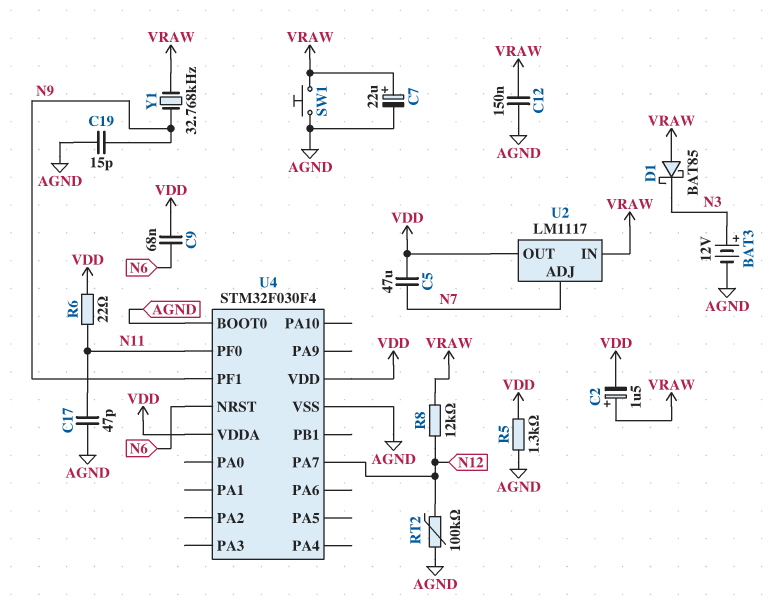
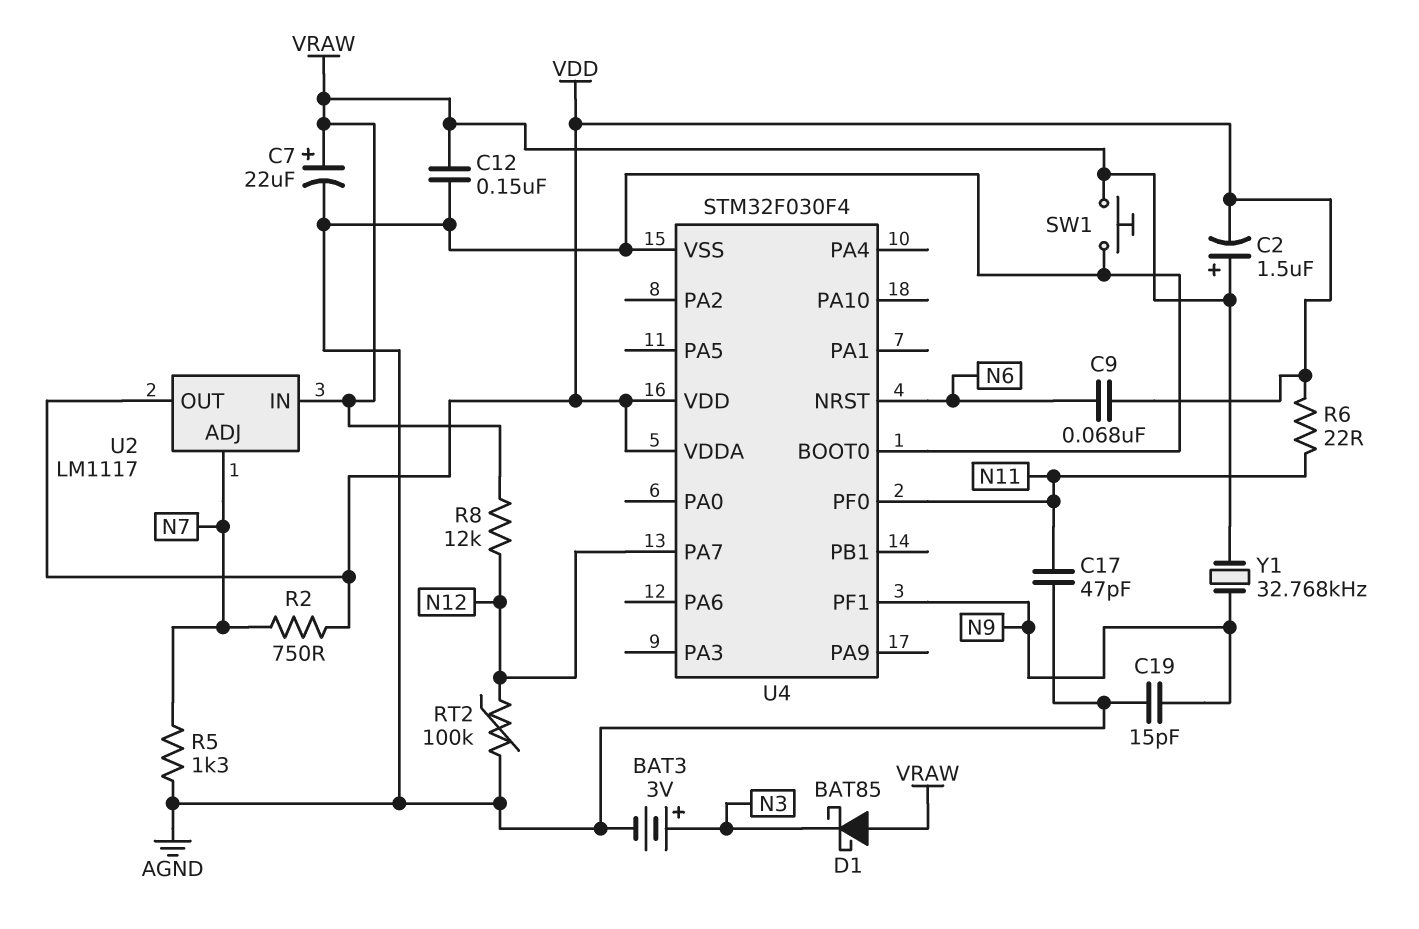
BAT3: 12V (plus N3, minus AGND) -> 3V (plus N3, minus AGND)
C5: 47uF (N7, VDD) -> none
R2: none -> 750 (N7, VDD)
R5: 1.3k (AGND, VDD) -> 1.3k (AGND, N7)

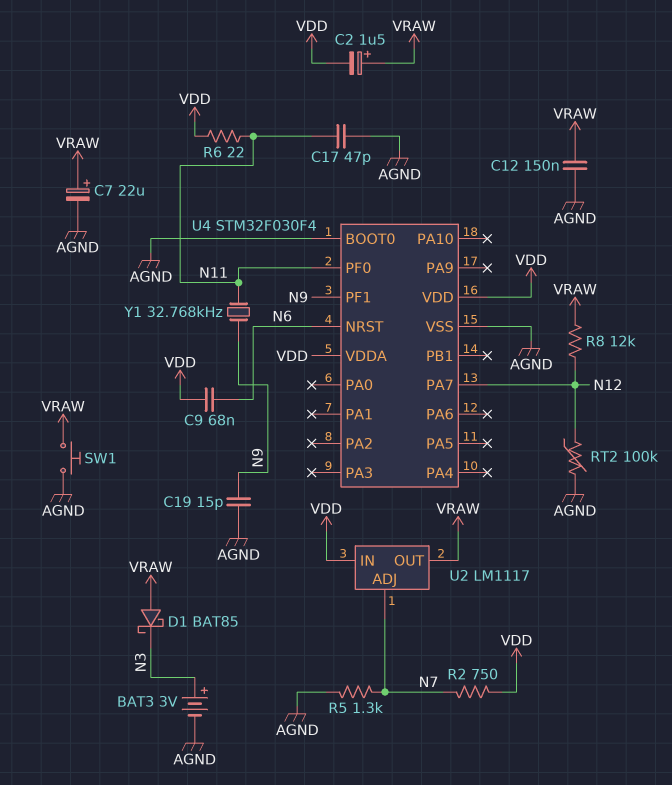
U2 pin IN: VRAW -> VDD
U2 pin OUT: VDD -> VRAW
Y1: 32.768kHz (N9, VRAW) -> 32.768kHz (N9, N11)

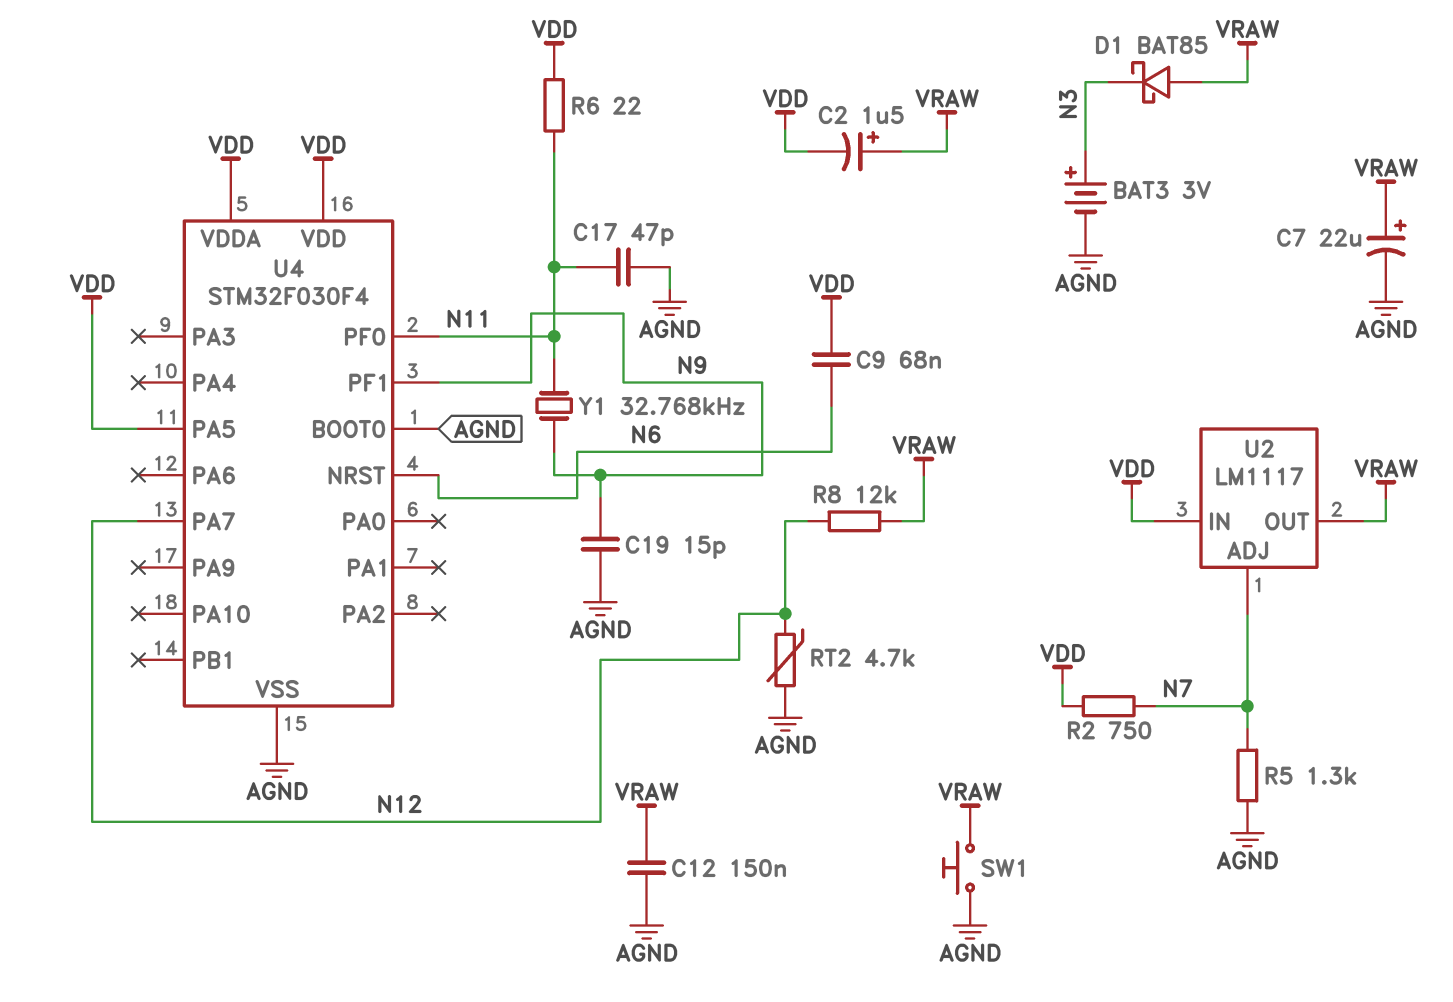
RT2: 100k (AGND, N12) -> 4.7k (AGND, N12)
U4 pin PA5: none -> VDD

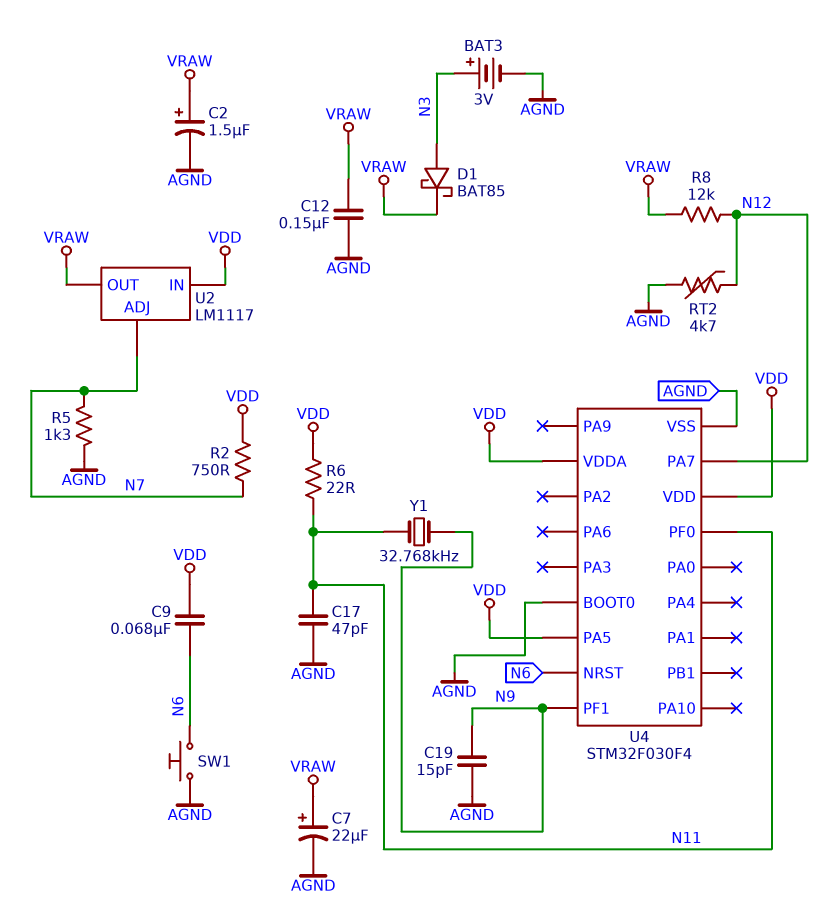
C2: 1.5uF (plus VRAW, minus VDD) -> 1.5uF (plus VRAW, minus AGND)
D1: schottky BAT85 (A VRAW, K N3) -> schottky BAT85 (A N3, K VRAW)
SW1: button (AGND, VRAW) -> button (AGND, N6)

